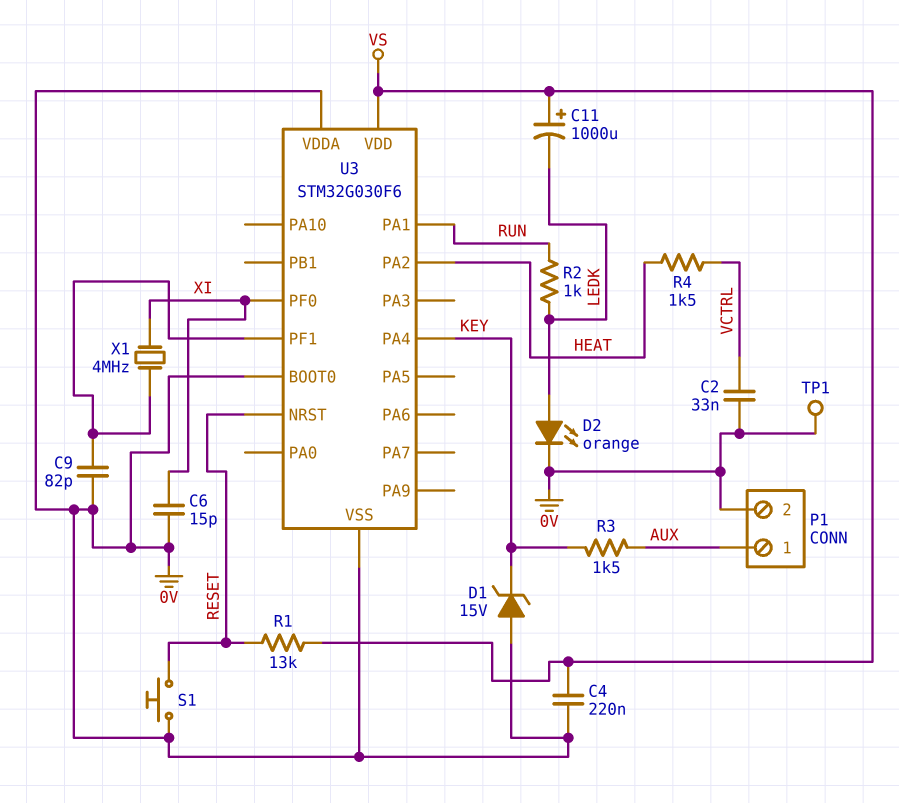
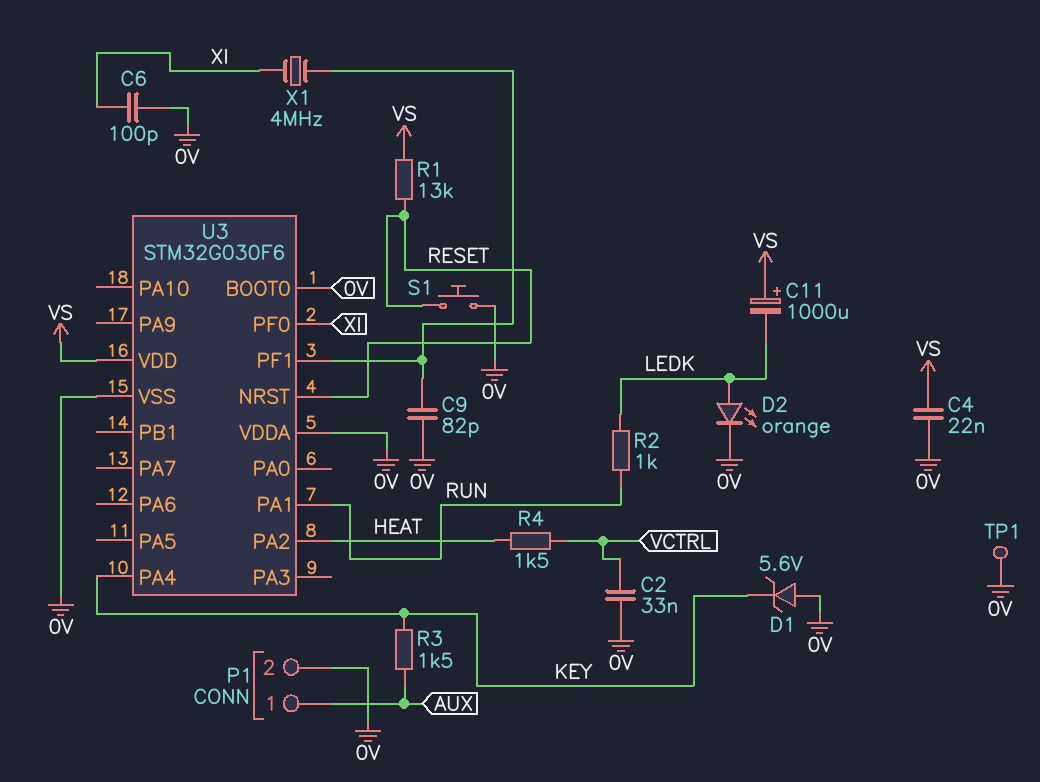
C4: 220nF (0V, VS) -> 22nF (0V, VS)
C6: 15pF (0V, XI) -> 100pF (0V, XI)
D1: zener 15V (A 0V, K KEY) -> zener 5.6V (A 0V, K KEY)

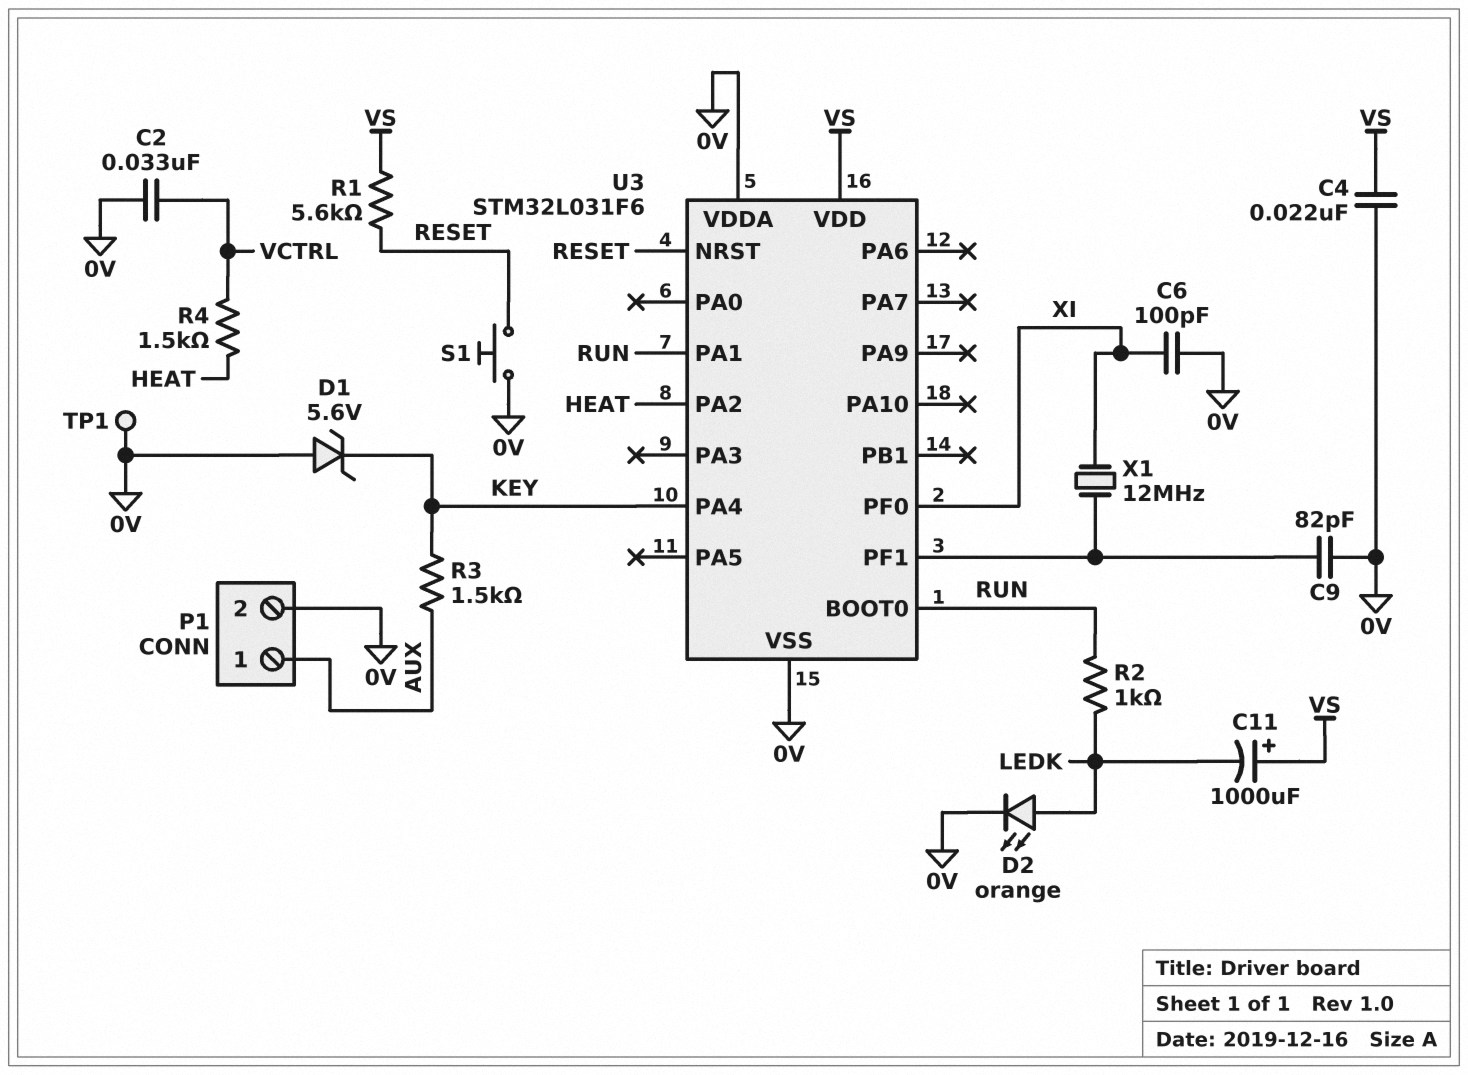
R1: 13k (RESET, VS) -> 5.6k (RESET, VS)
U3: STM32G030F6 -> STM32L031F6
U3 pin BOOT0: 0V -> RUN
X1: 4MHz (U3/PF1, XI) -> 12MHz (U3/PF1, XI)

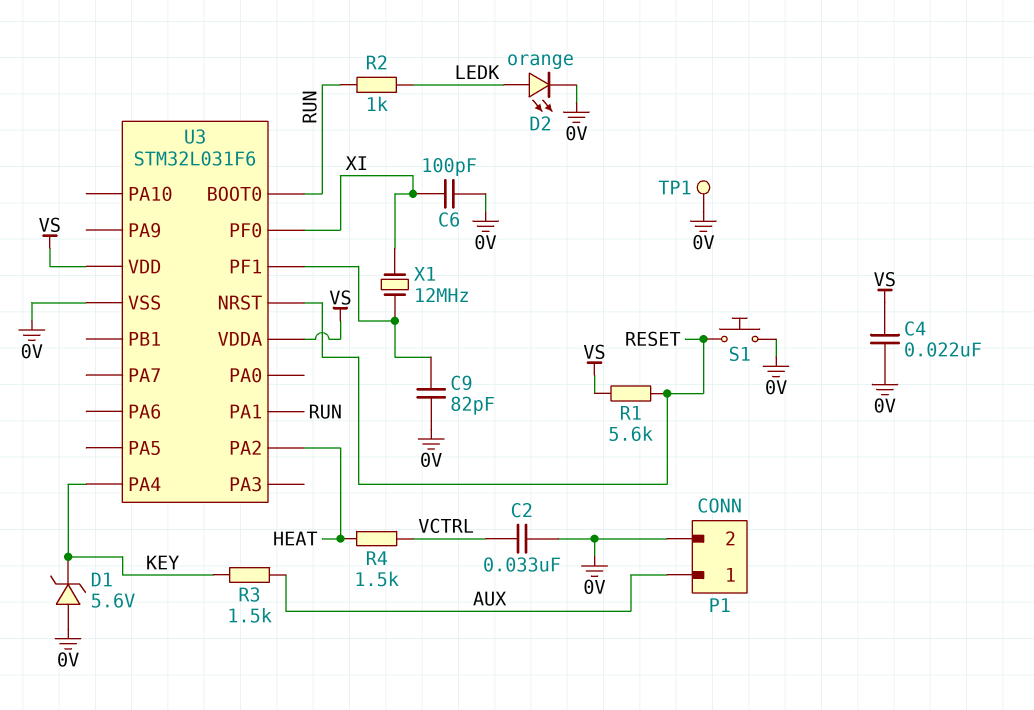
C11: 1000uF (plus VS, minus LEDK) -> none
U3 pin VDDA: 0V -> VS

